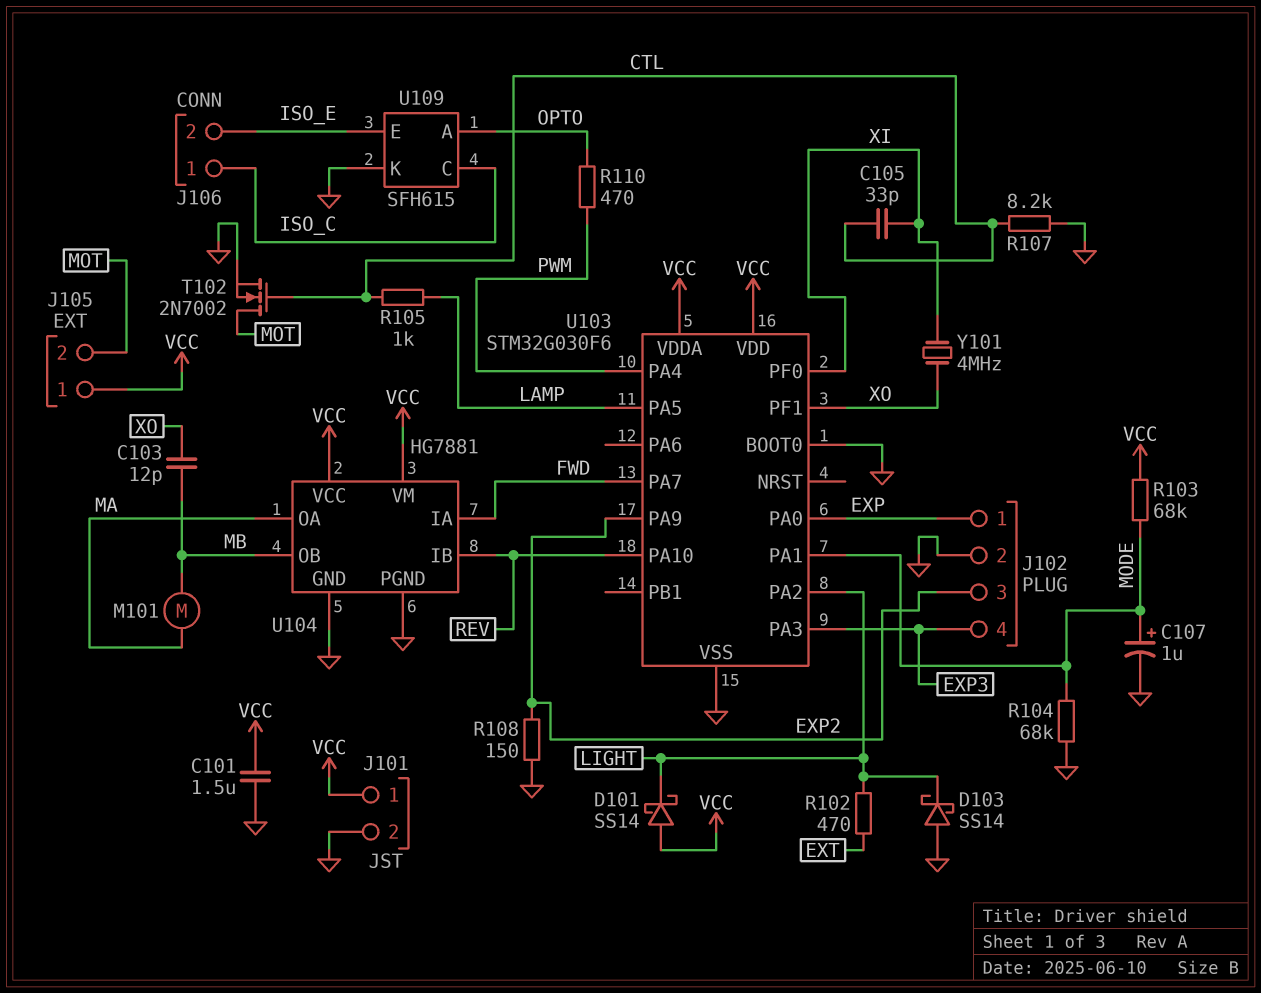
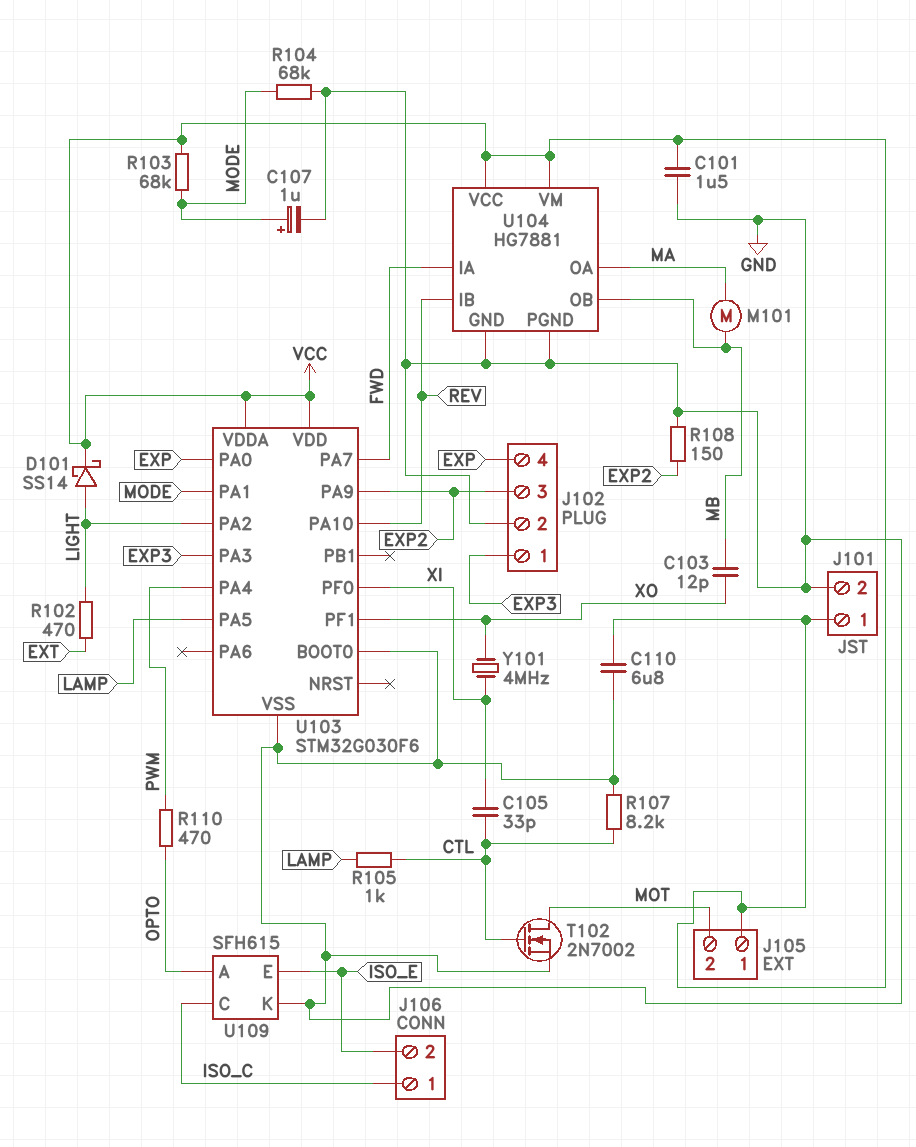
C110: none -> 6.8uF (GND, VCC)
D101: schottky SS14 (A VCC, K LIGHT) -> schottky SS14 (A LIGHT, K VCC)
D103: schottky SS14 (A GND, K LIGHT) -> none
J102 pin 1: EXP -> EXP3
J102 pin 4: EXP3 -> EXP

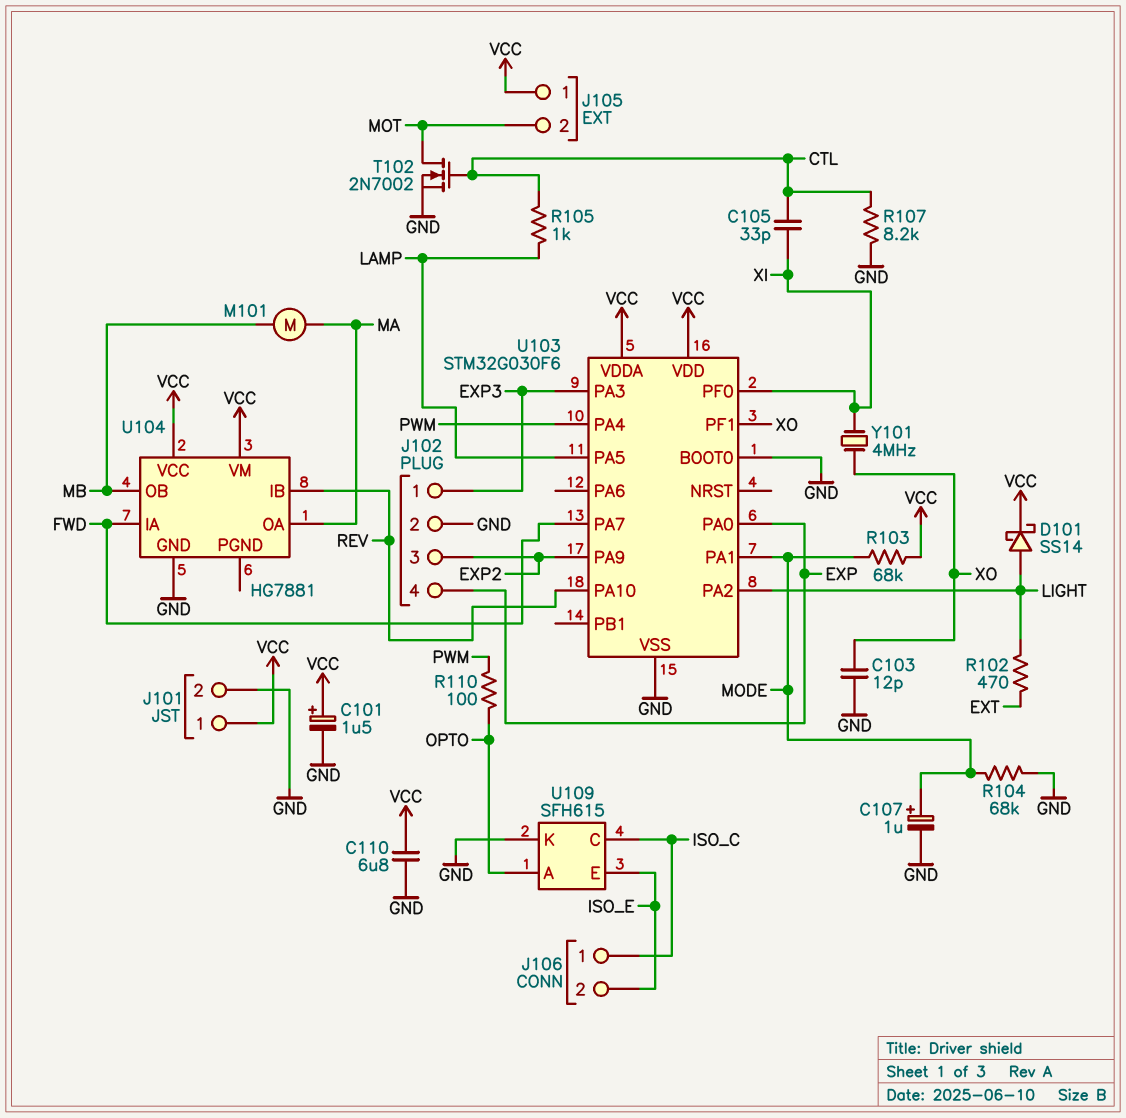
C101: 1.5uF (GND, VCC) -> 1.5uF (plus VCC, minus GND)
C103: 12pF (MB, XO) -> 12pF (GND, XO)
R108: 150 (EXP2, GND) -> none
R110: 470 (OPTO, PWM) -> 100 (OPTO, PWM)
U104 pin PGND: GND -> none

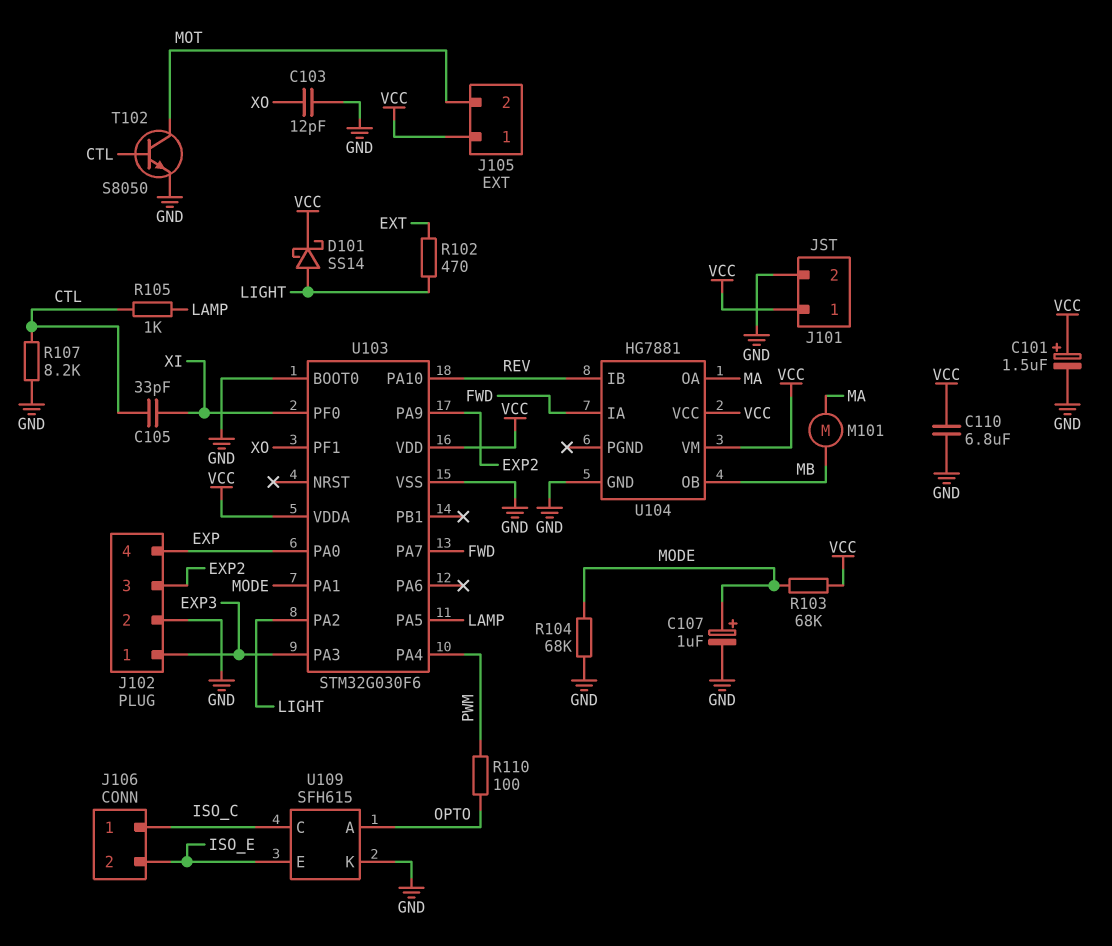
T102: NMOS 2N7002 (G CTL, D MOT, S GND) -> NPN S8050 (B CTL, C MOT, E GND)
Y101: 4MHz (XI, XO) -> none

